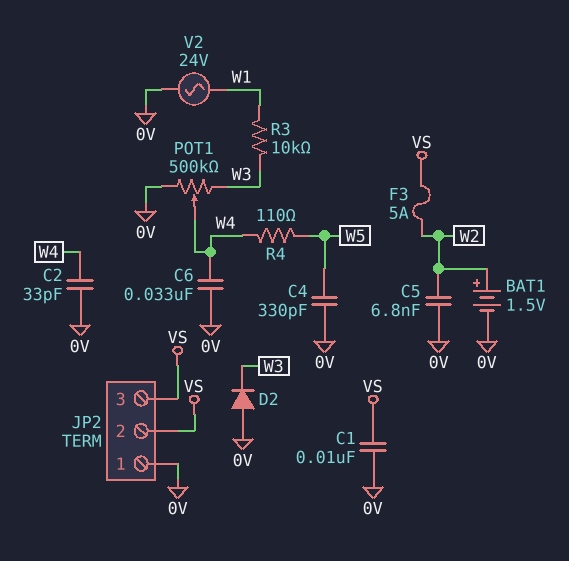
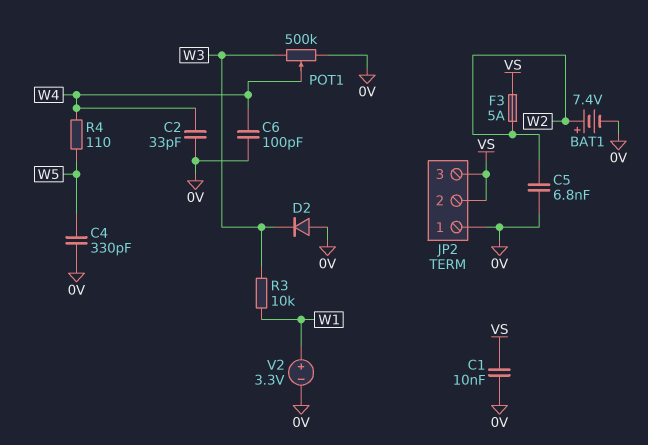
BAT1: 1.5V (plus W2, minus 0V) -> 7.4V (plus W2, minus 0V)
C6: 33nF (0V, W4) -> 100pF (0V, W4)
V2: AC 24V (0V, W1) -> 3.3V (plus W1, minus 0V)

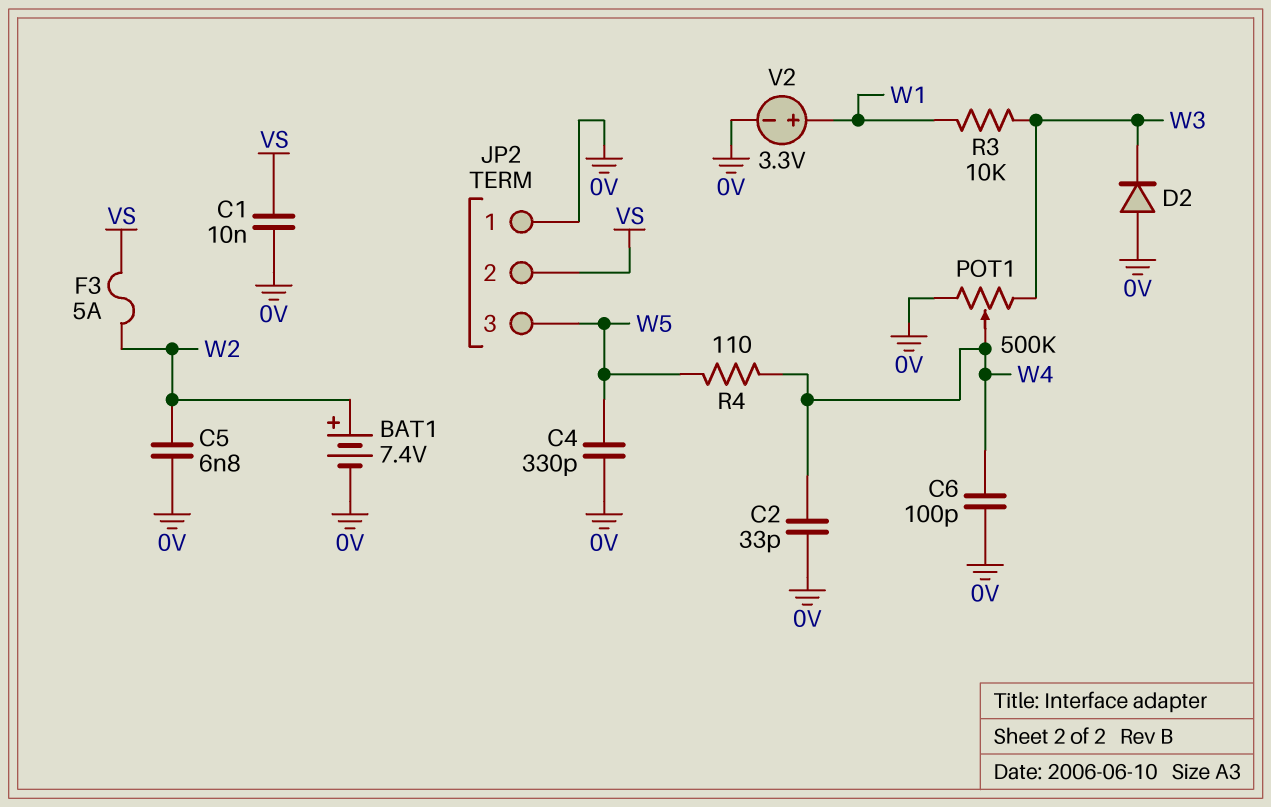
JP2 pin 3: VS -> W5

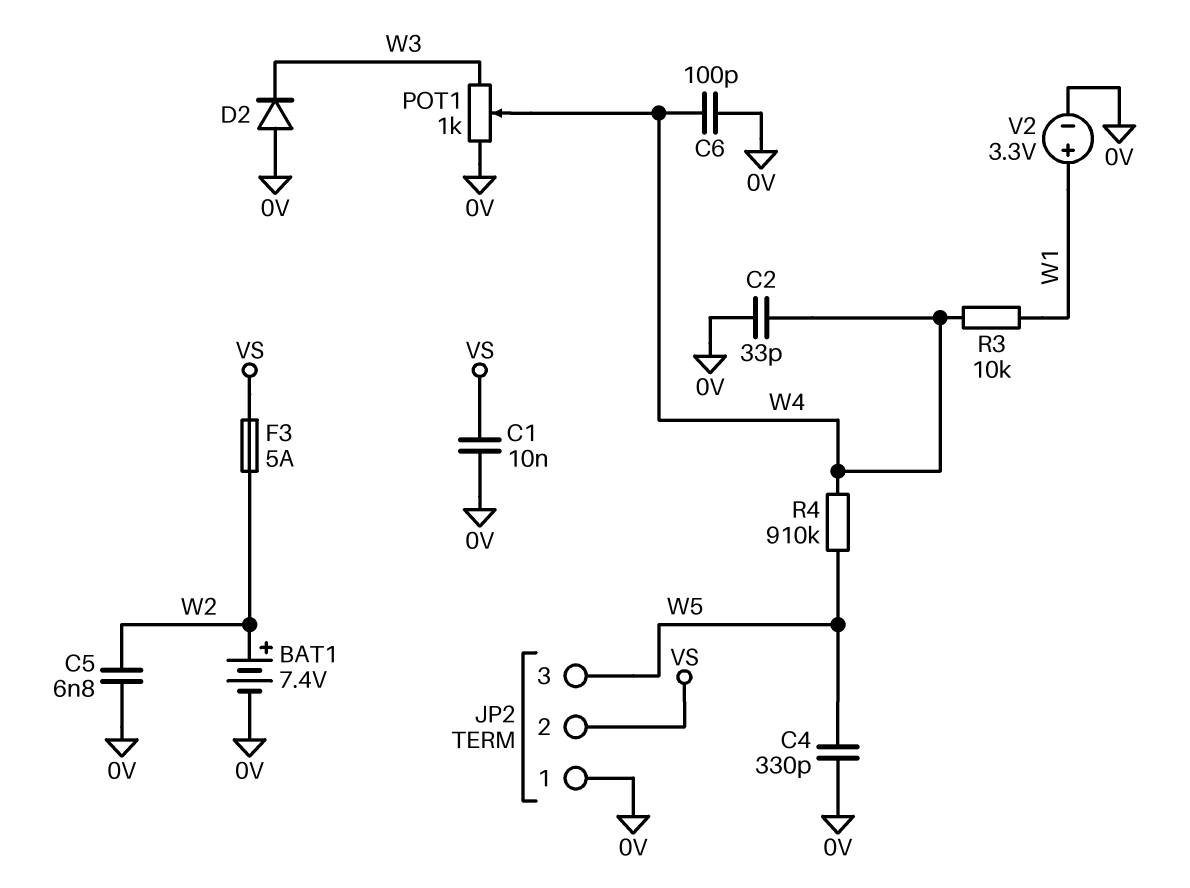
POT1: 500k (0V, W3, wiper W4) -> 1k (0V, W3, wiper W4)
R3: 10k (W1, W3) -> 10k (W1, W4)
R4: 110 (W4, W5) -> 910k (W4, W5)

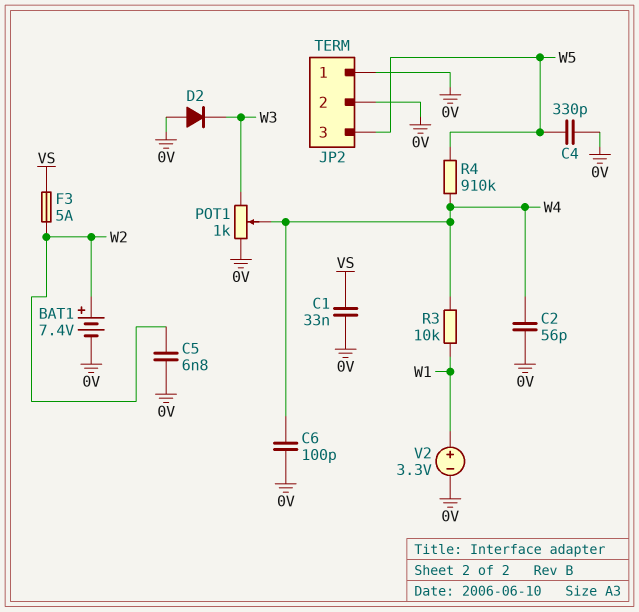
C1: 10nF (0V, VS) -> 33nF (0V, VS)
C2: 33pF (0V, W4) -> 56pF (0V, W4)
JP2 pin 2: VS -> 0V

